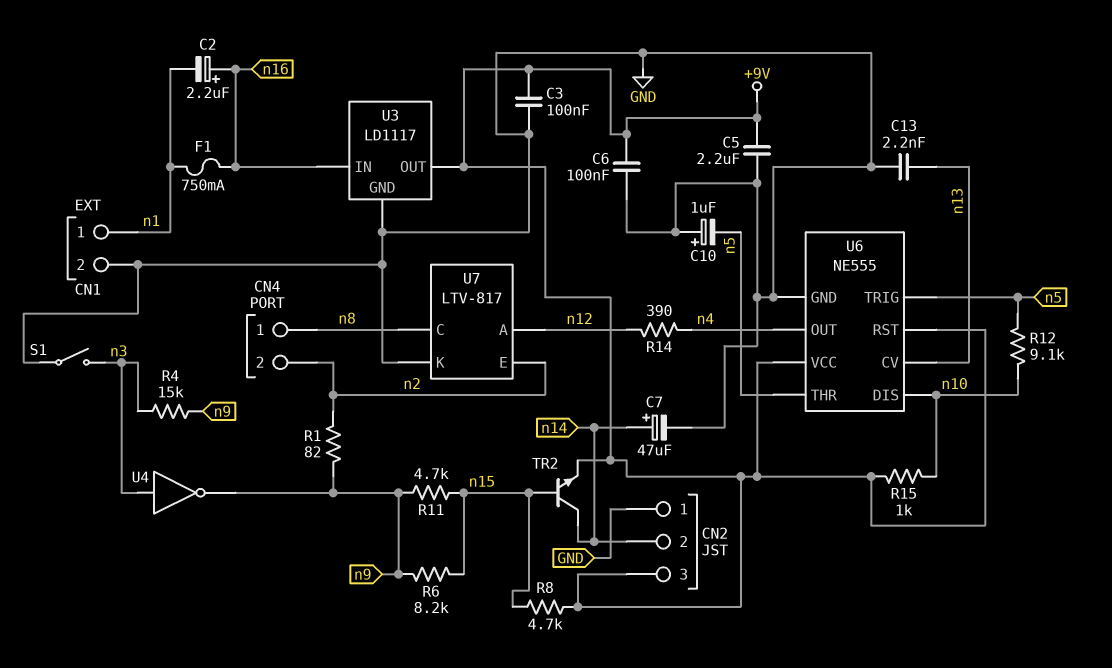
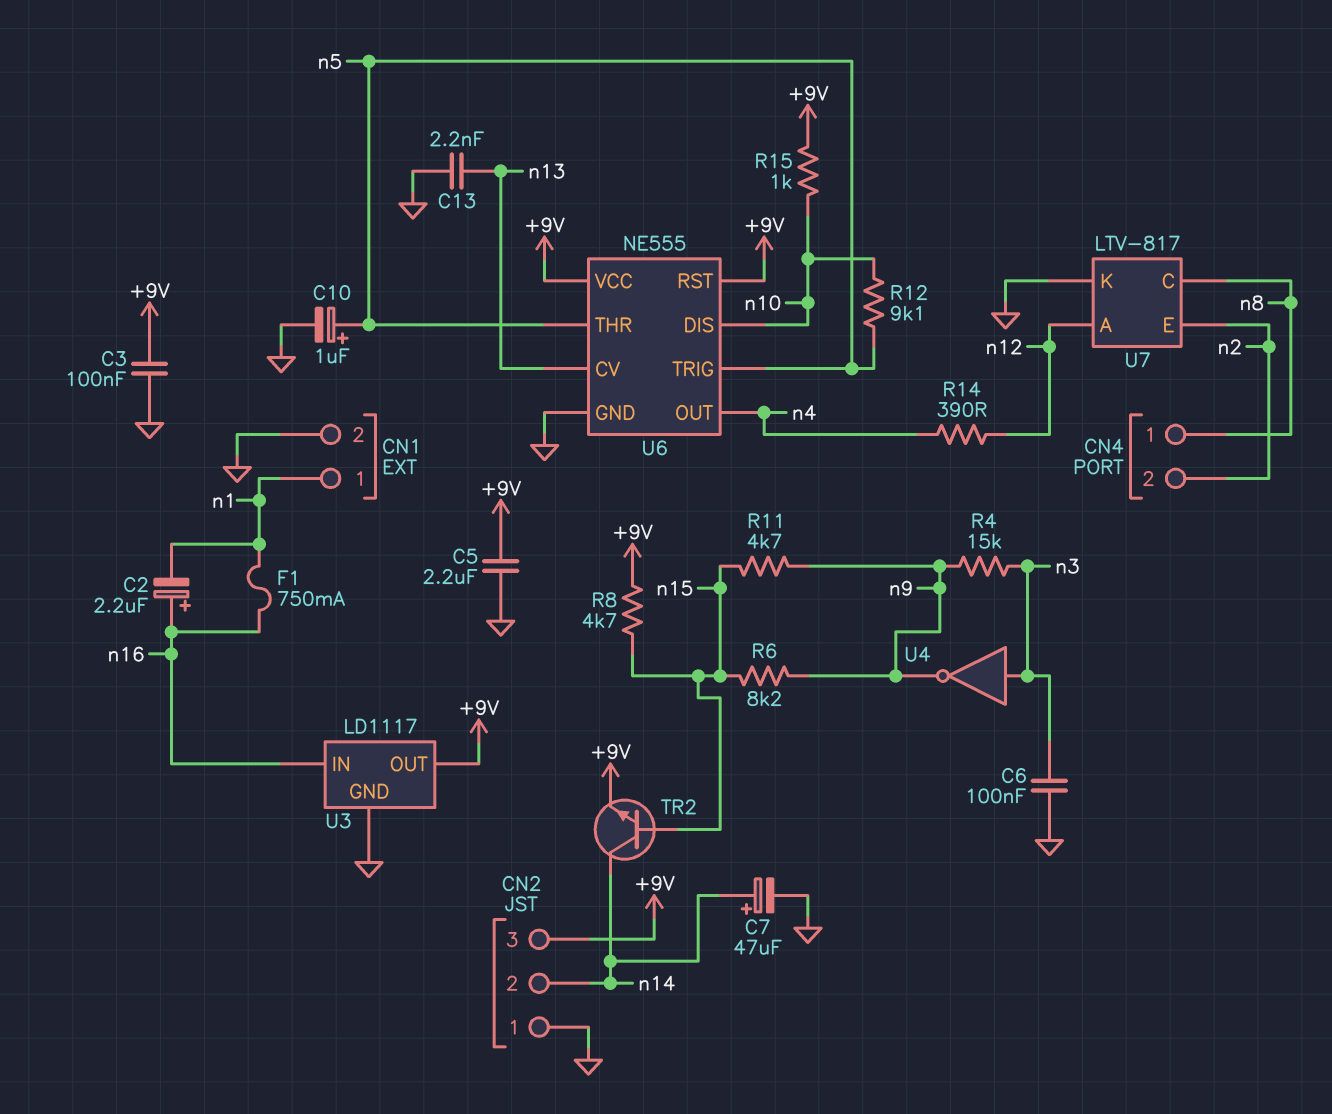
C6: 100nF (+9V, GND) -> 100nF (GND, n3)
C10: 1uF (plus GND, minus n5) -> 1uF (plus n5, minus GND)
R1: 82 (n2, n9) -> none
S1: switch (GND, n3) -> none

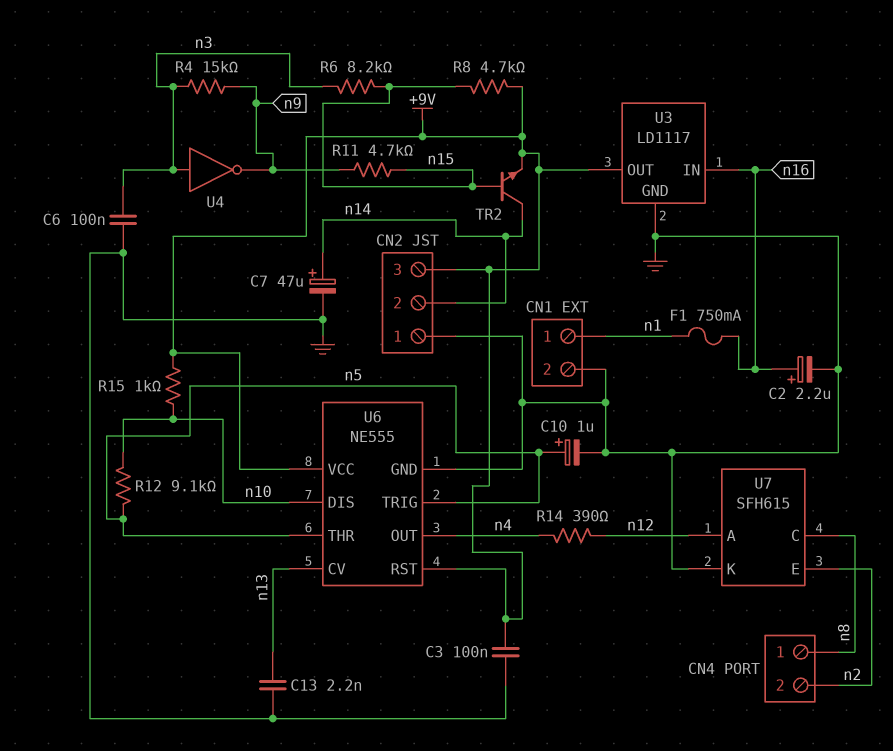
C2: 2.2uF (plus n16, minus n1) -> 2.2uF (plus n16, minus GND)
C5: 2.2uF (+9V, GND) -> none
R6: 8.2k (n9, n15) -> 8.2k (n3, n15)
U7: LTV-817 -> SFH615

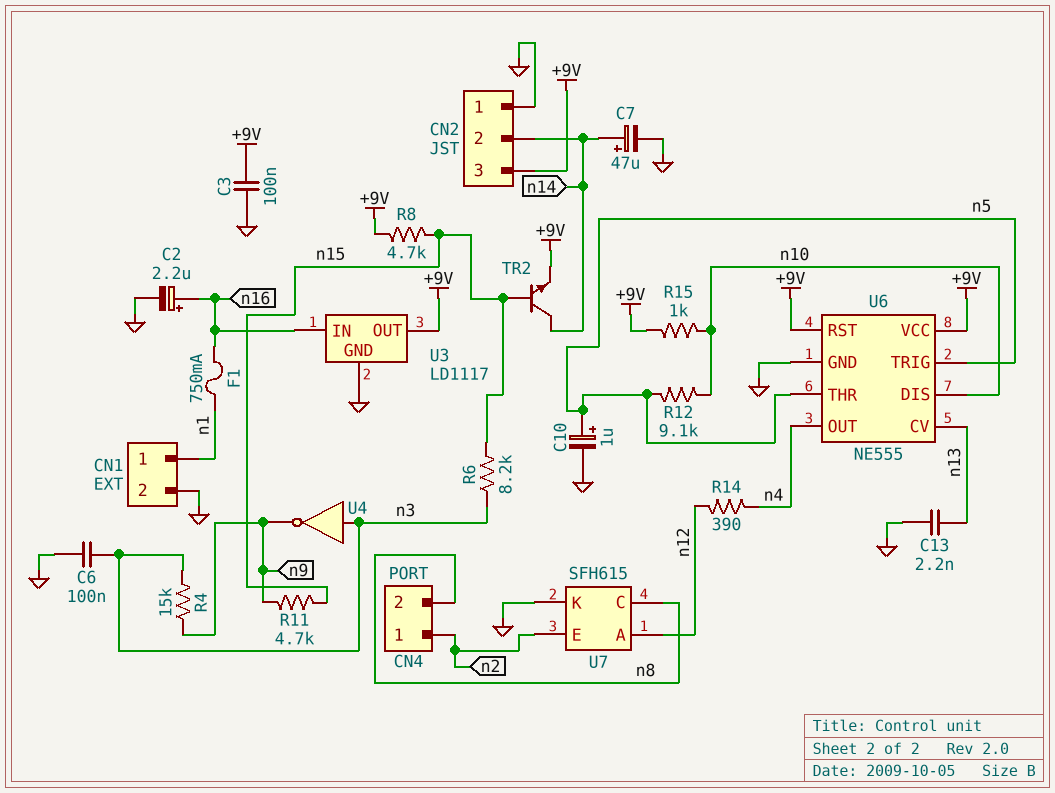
CN4 pin 1: n8 -> n2
CN4 pin 2: n2 -> n8

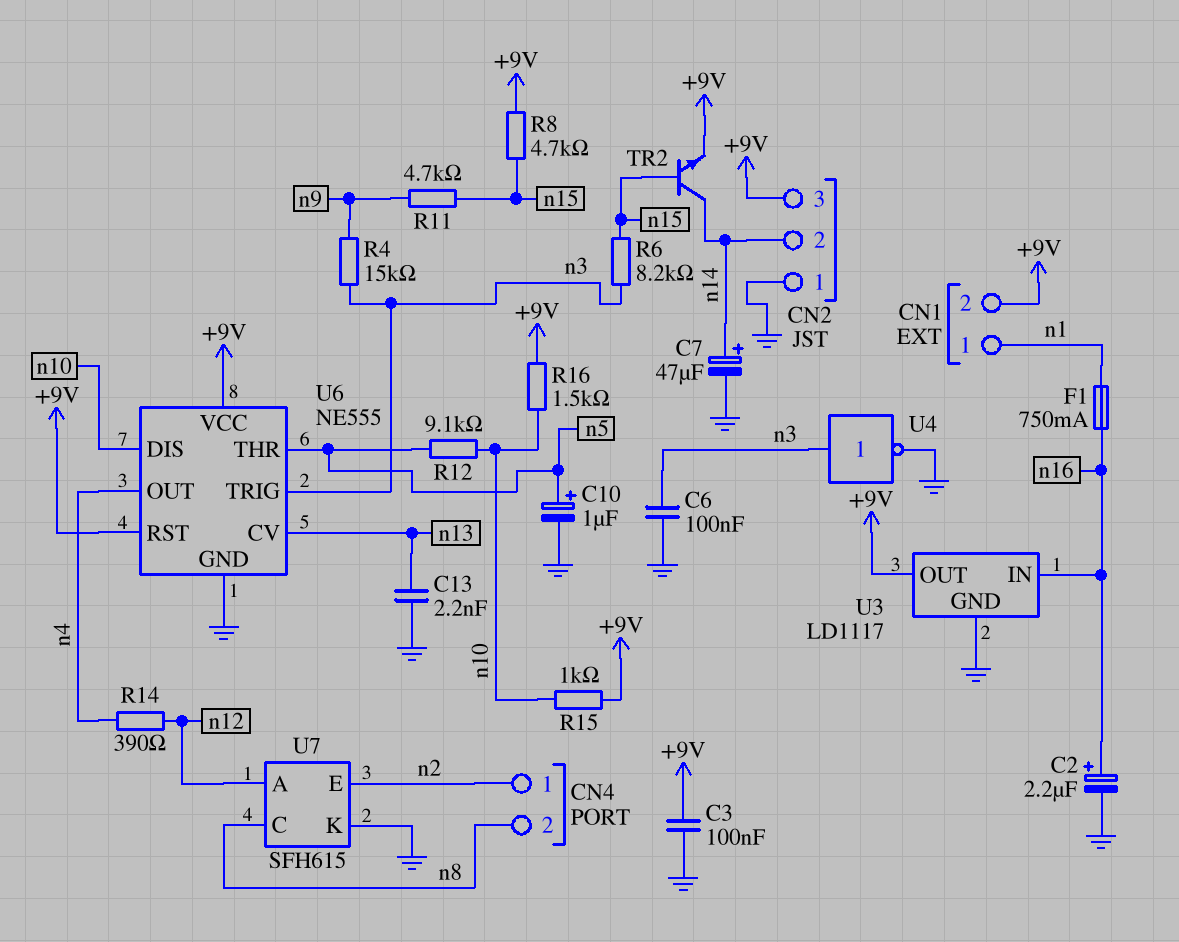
CN1 pin 2: GND -> +9V
R16: none -> 1.5k (+9V, n10)
U4: NOT (in n3, out n9) -> NOT (in n3, out GND)
U6 pin TRIG: n5 -> n3

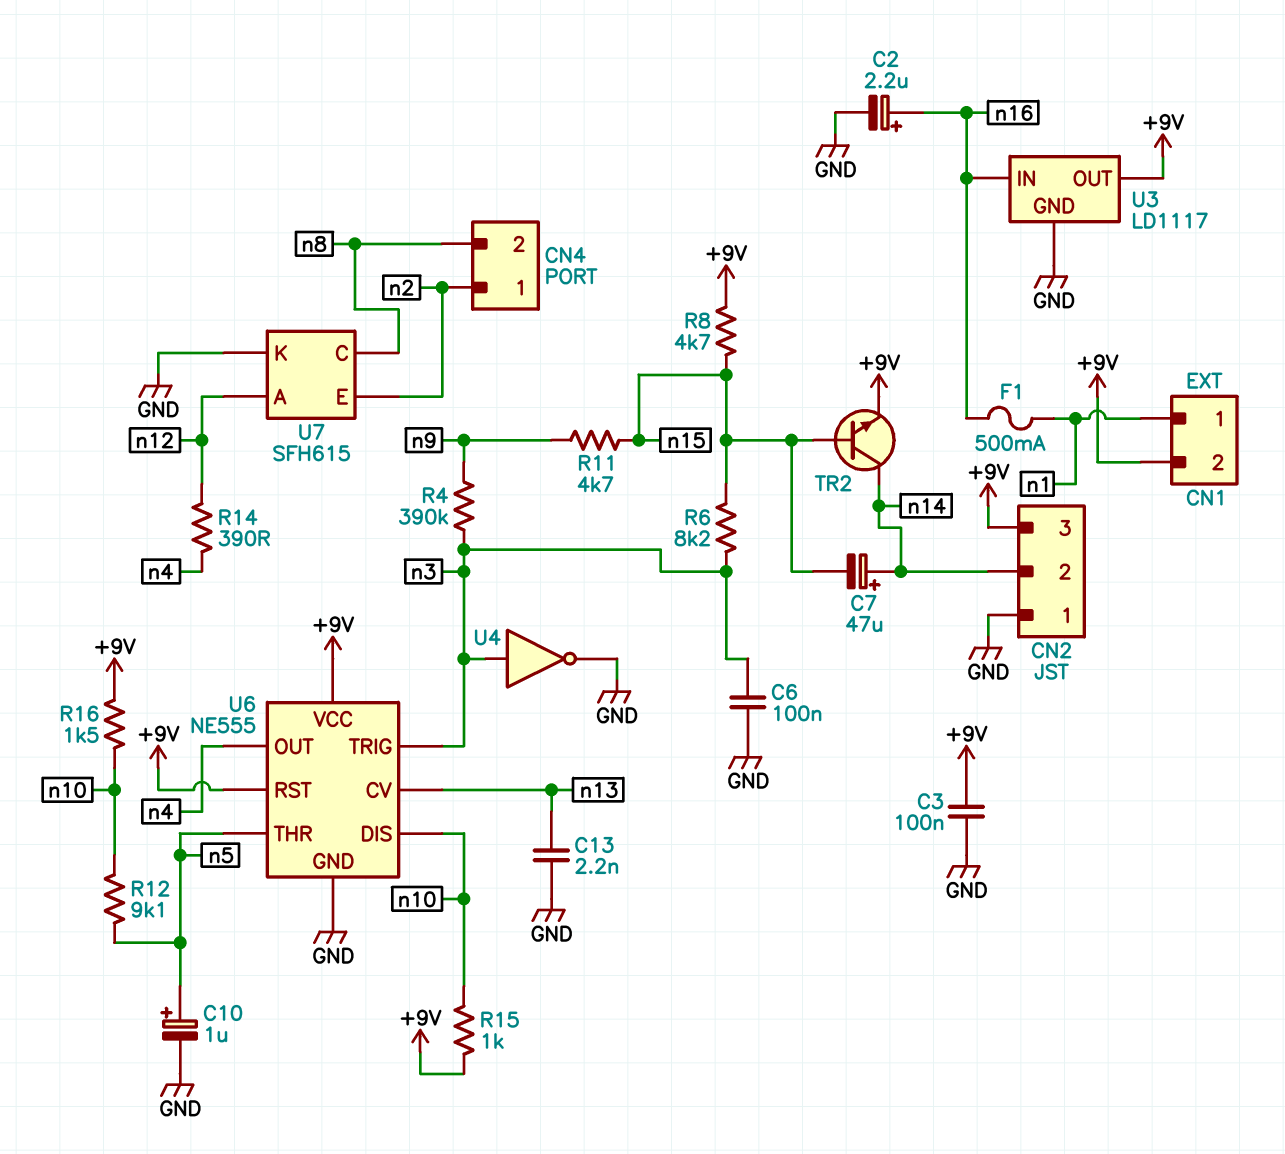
C7: 47uF (plus n14, minus GND) -> 47uF (plus n14, minus n15)
F1: 750mA (n1, n16) -> 500mA (n1, n16)
R4: 15k (n3, n9) -> 390k (n3, n9)

